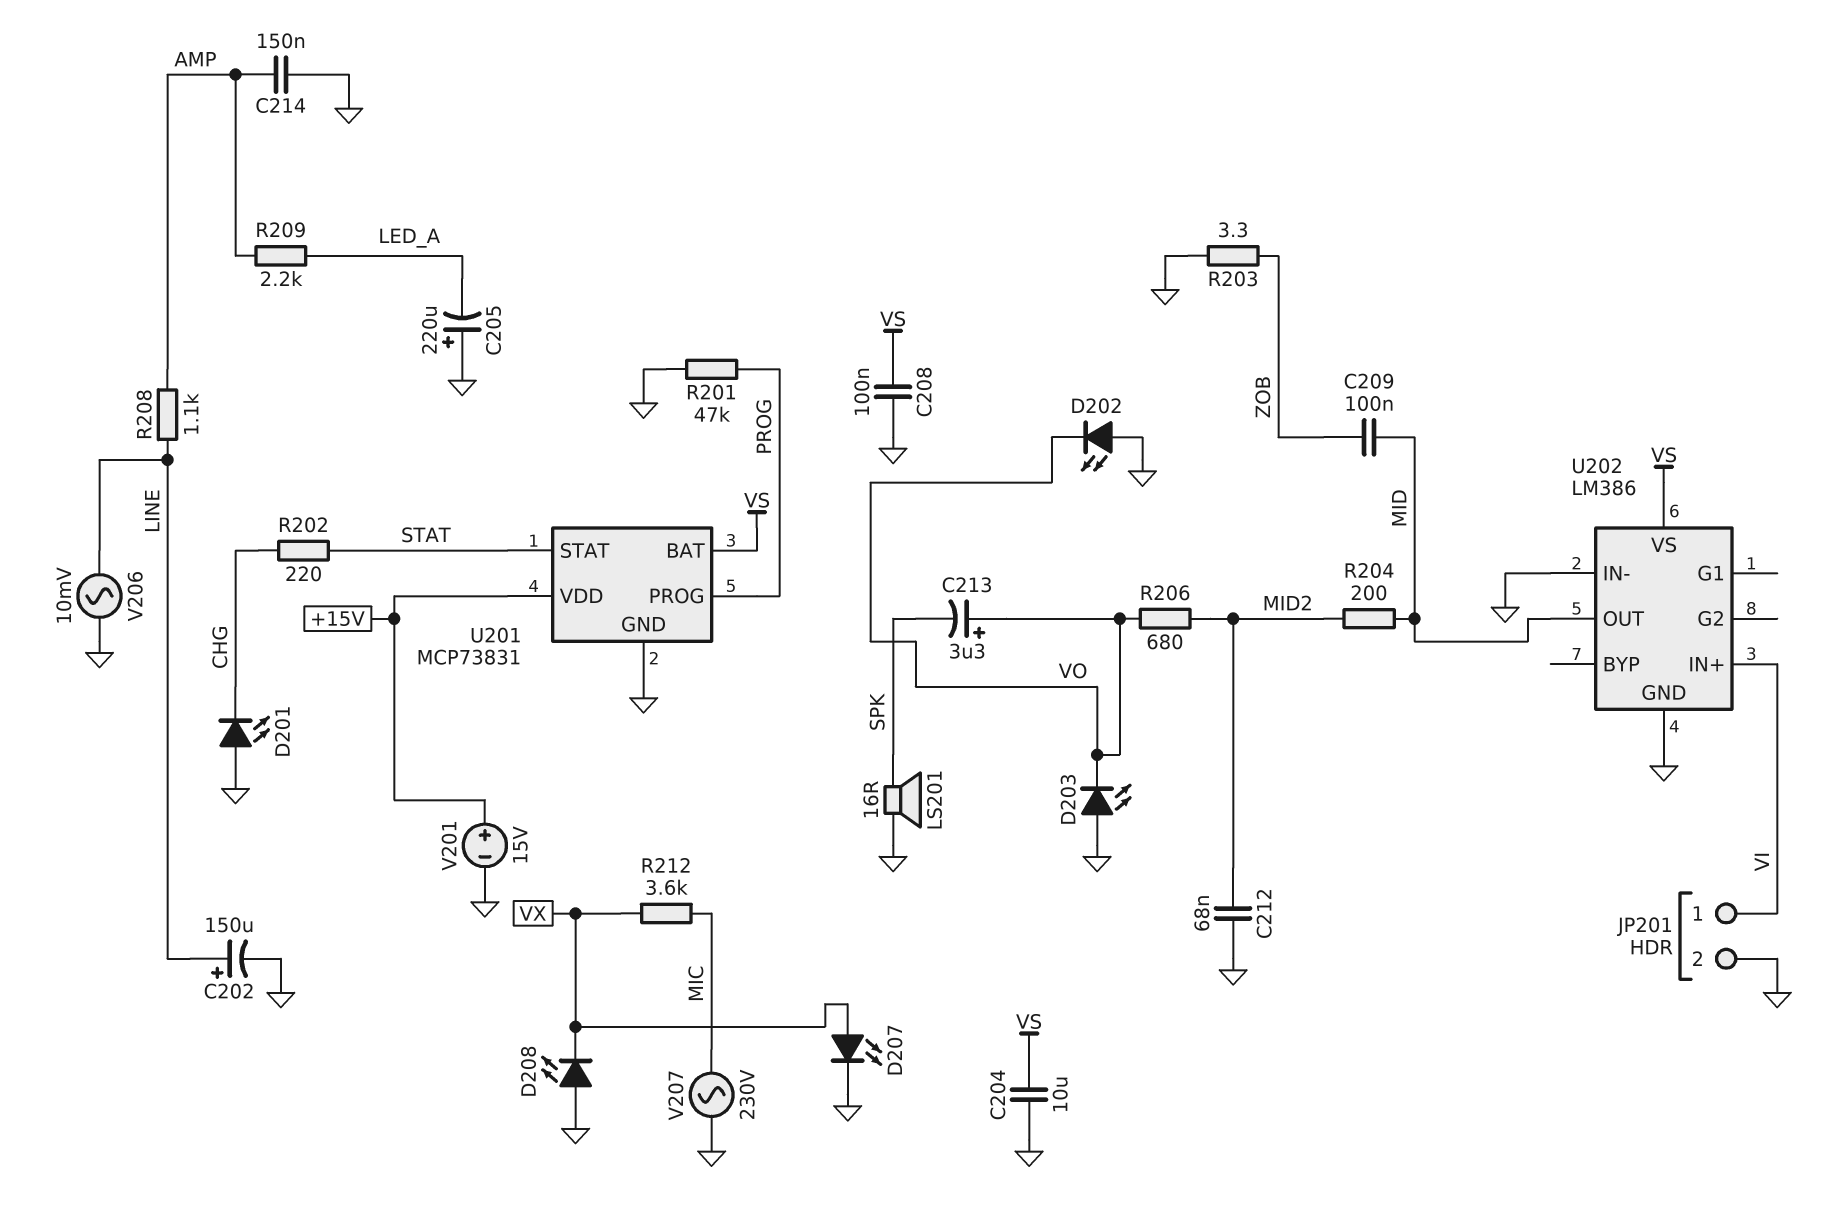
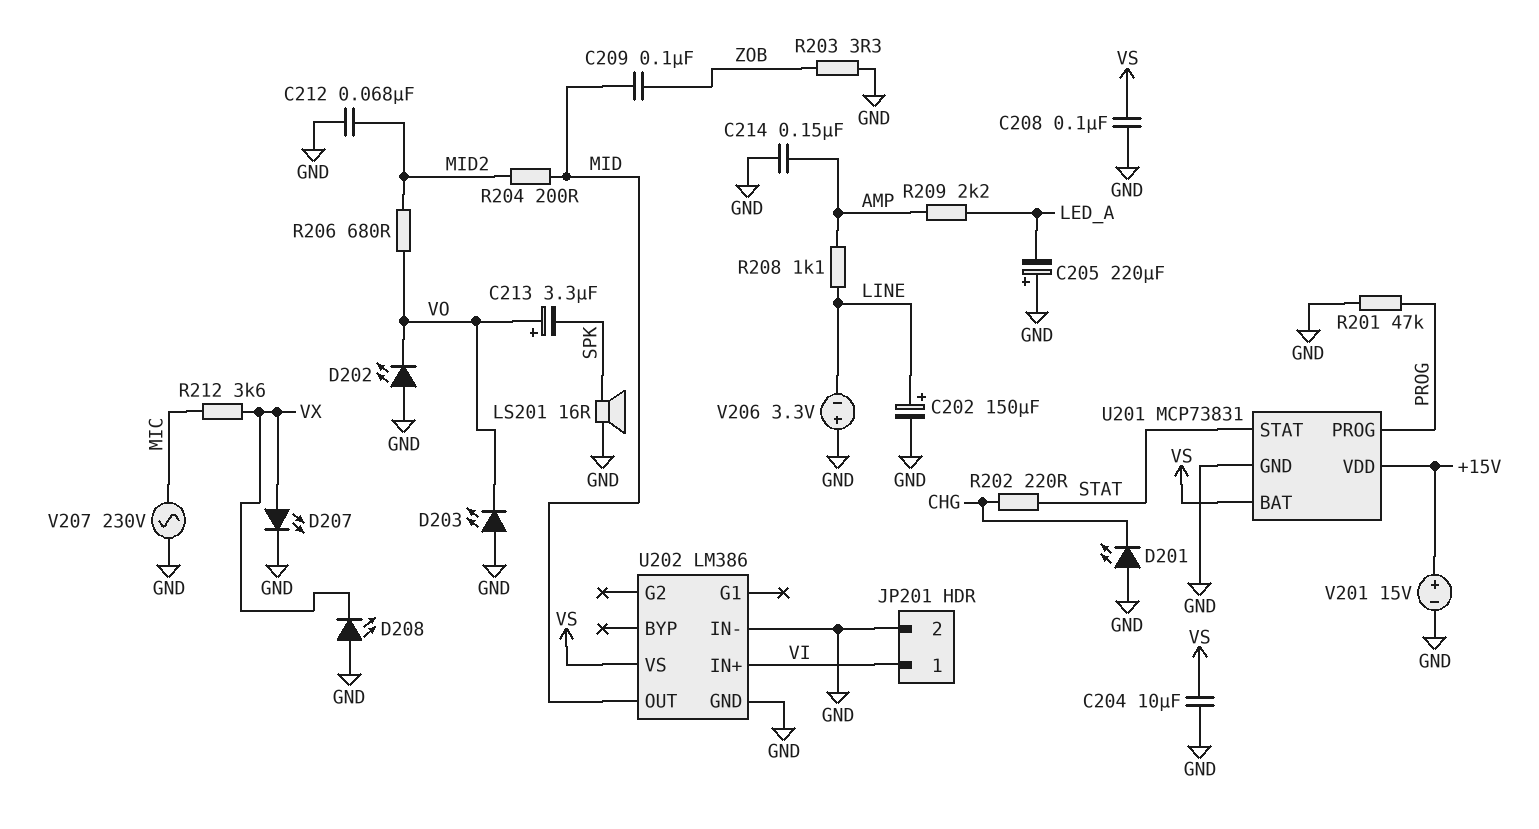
V206: AC 10mV (GND, LINE) -> 3.3V (plus GND, minus LINE)

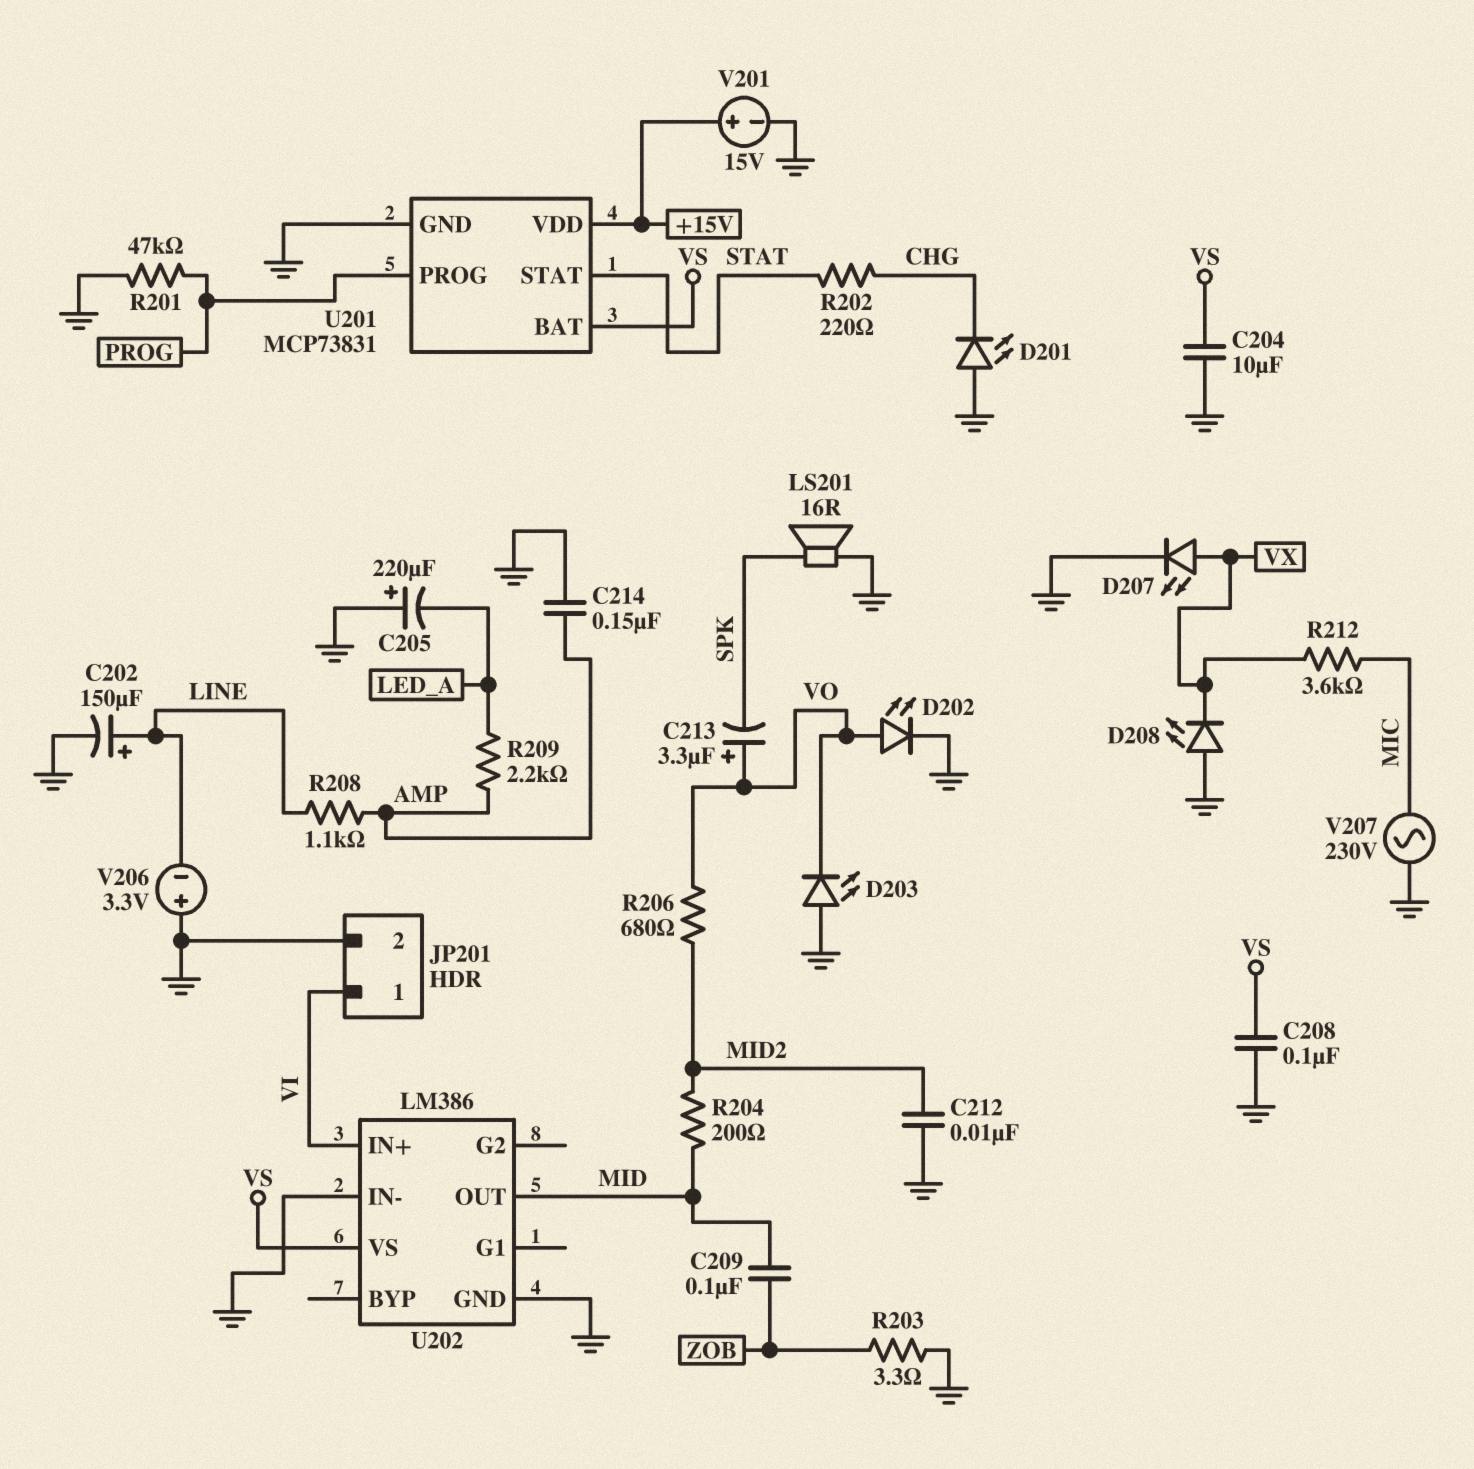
C212: 68nF (GND, MID2) -> 10nF (GND, MID2)
D202: LED (A GND, K VO) -> LED (A VO, K GND)

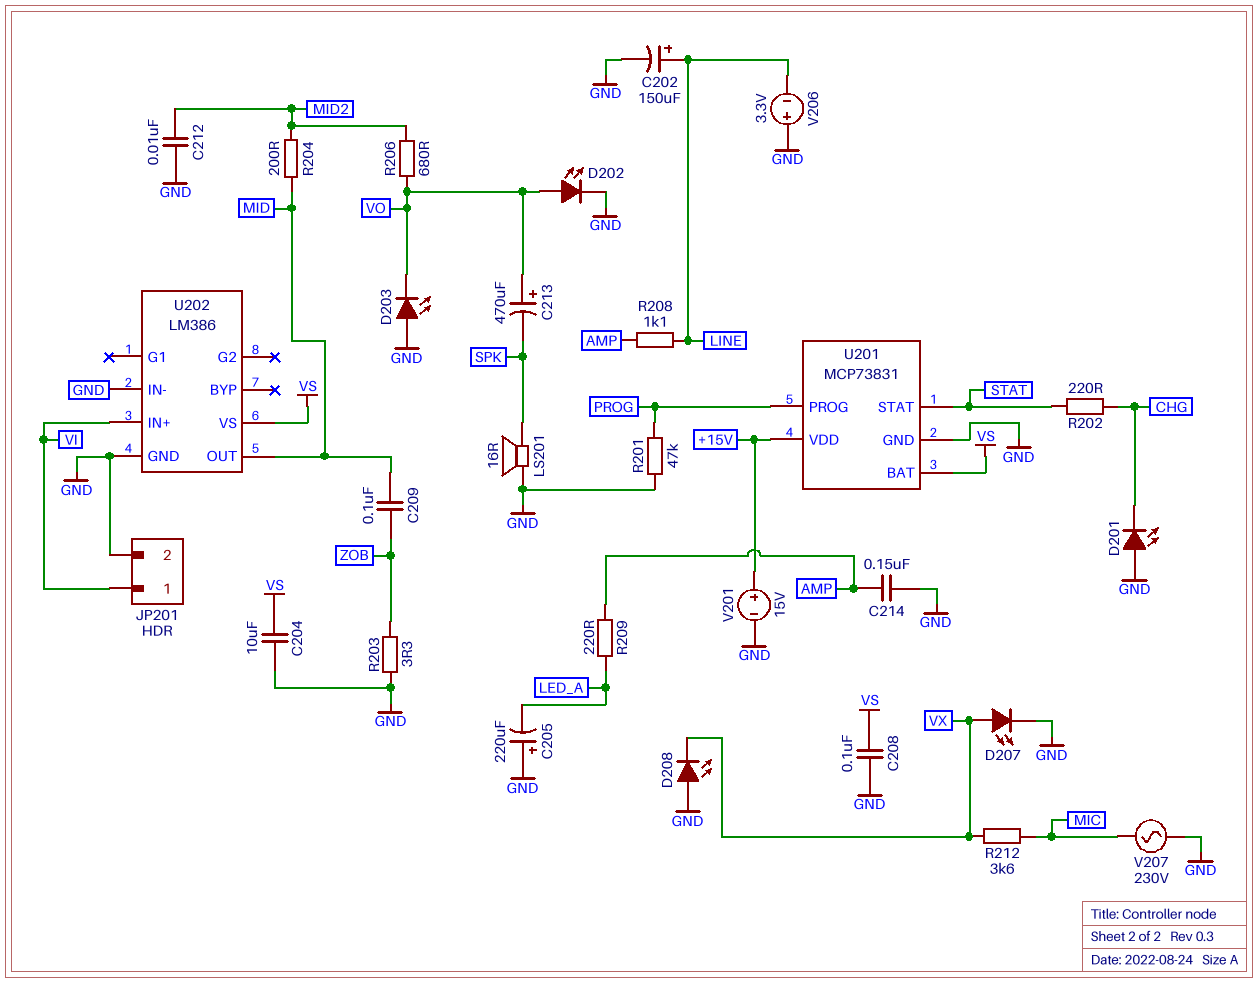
C213: 3.3uF (plus VO, minus SPK) -> 470uF (plus VO, minus SPK)
R209: 2.2k (AMP, LED_A) -> 220 (AMP, LED_A)

